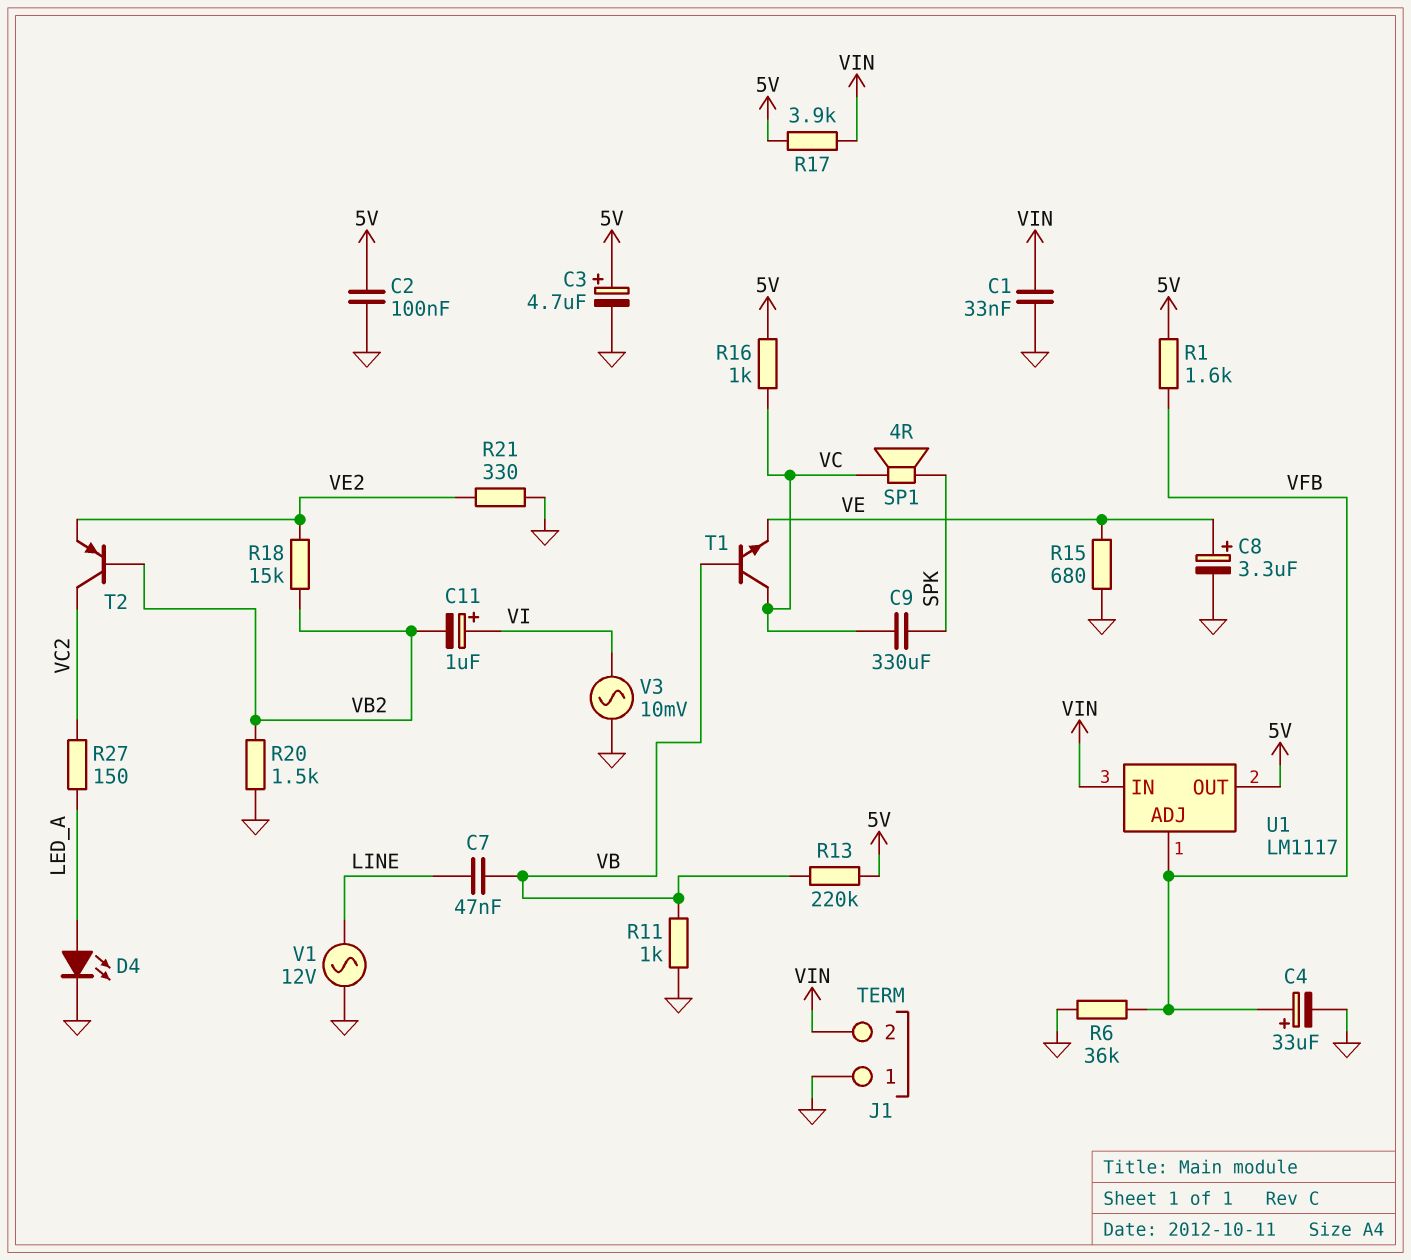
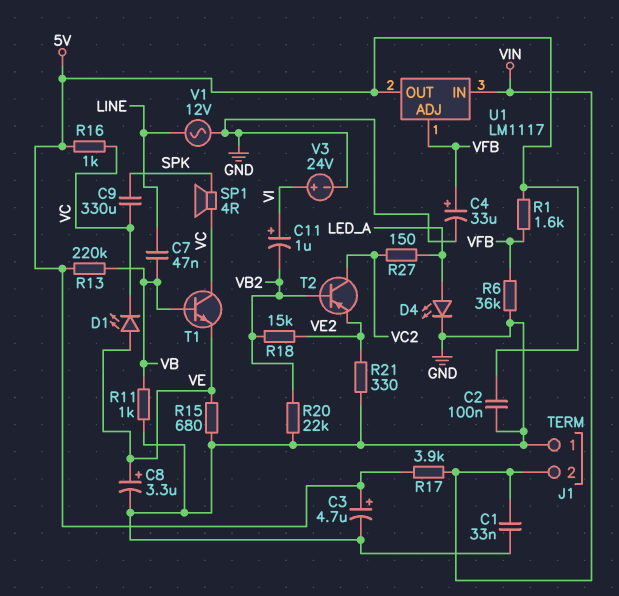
D1: none -> LED (A VE, K VC)
R20: 1.5k (GND, VB2) -> 22k (GND, VB2)
V3: AC 10mV (GND, VI) -> 24V (plus VI, minus GND)

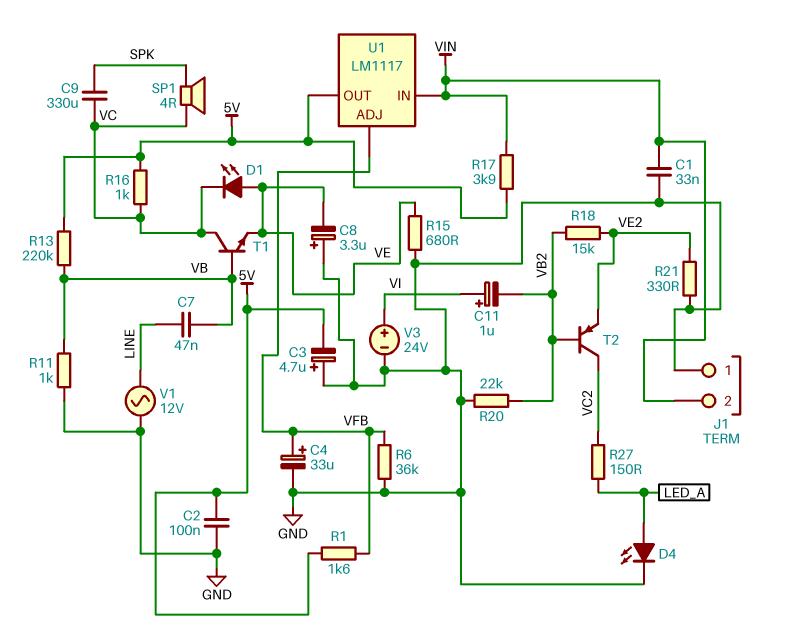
C3: 4.7uF (plus 5V, minus GND) -> 4.7uF (plus GND, minus 5V)
C8: 3.3uF (plus VE, minus GND) -> 3.3uF (plus GND, minus VE)

